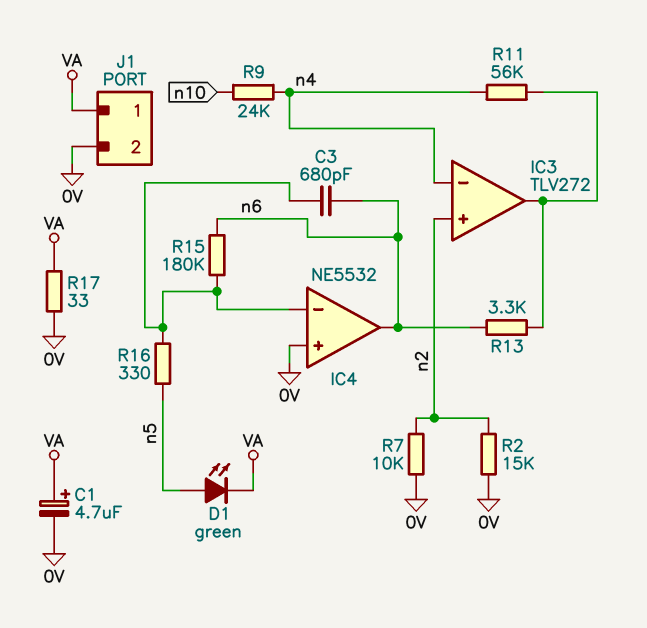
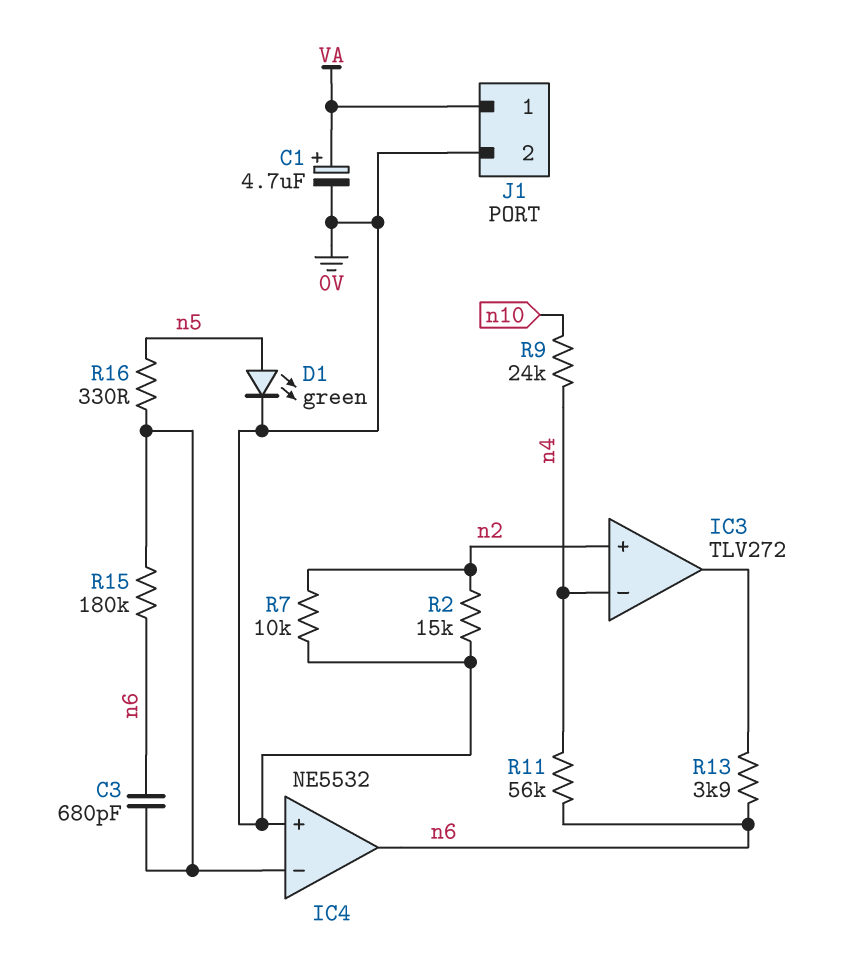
D1: LED green (A n5, K VA) -> LED green (A n5, K 0V)
R11: 56k (IC3/out, n4) -> 56k (n4, n6)
R13: 3.3k (IC3/out, n6) -> 3.9k (IC3/out, n6)
R17: 33 (0V, VA) -> none

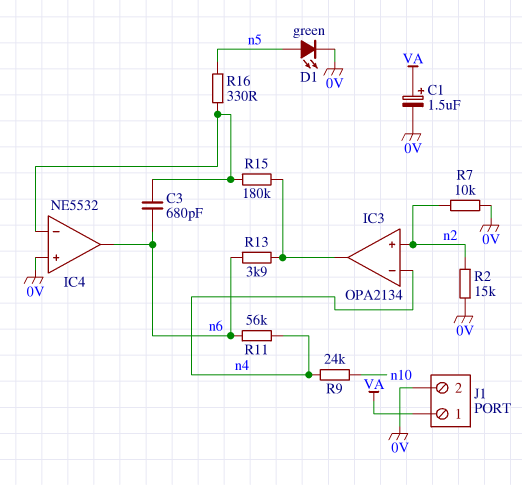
C1: 4.7uF (plus VA, minus 0V) -> 1.5uF (plus VA, minus 0V)
IC3: TLV272 -> OPA2134
R15: 180k (IC4/in-, n6) -> 180k (IC3/out, IC4/in-)

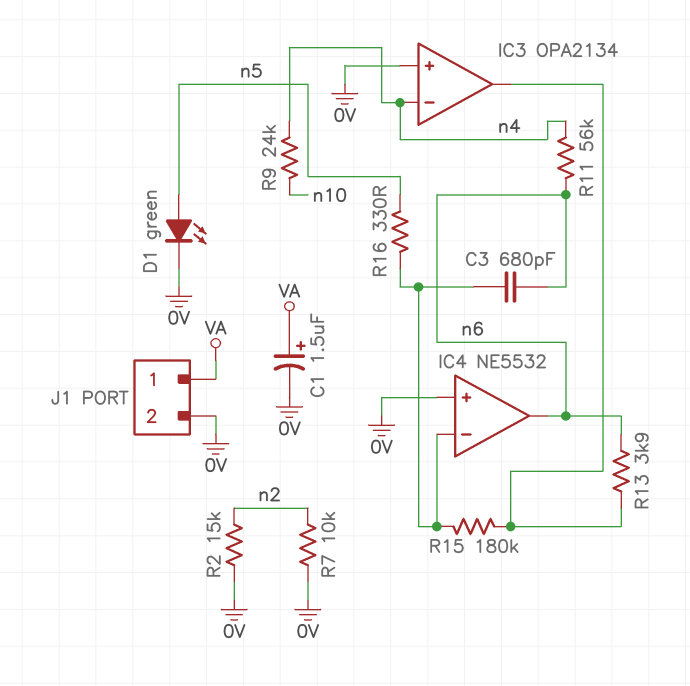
IC3 pin in+: n2 -> 0V

